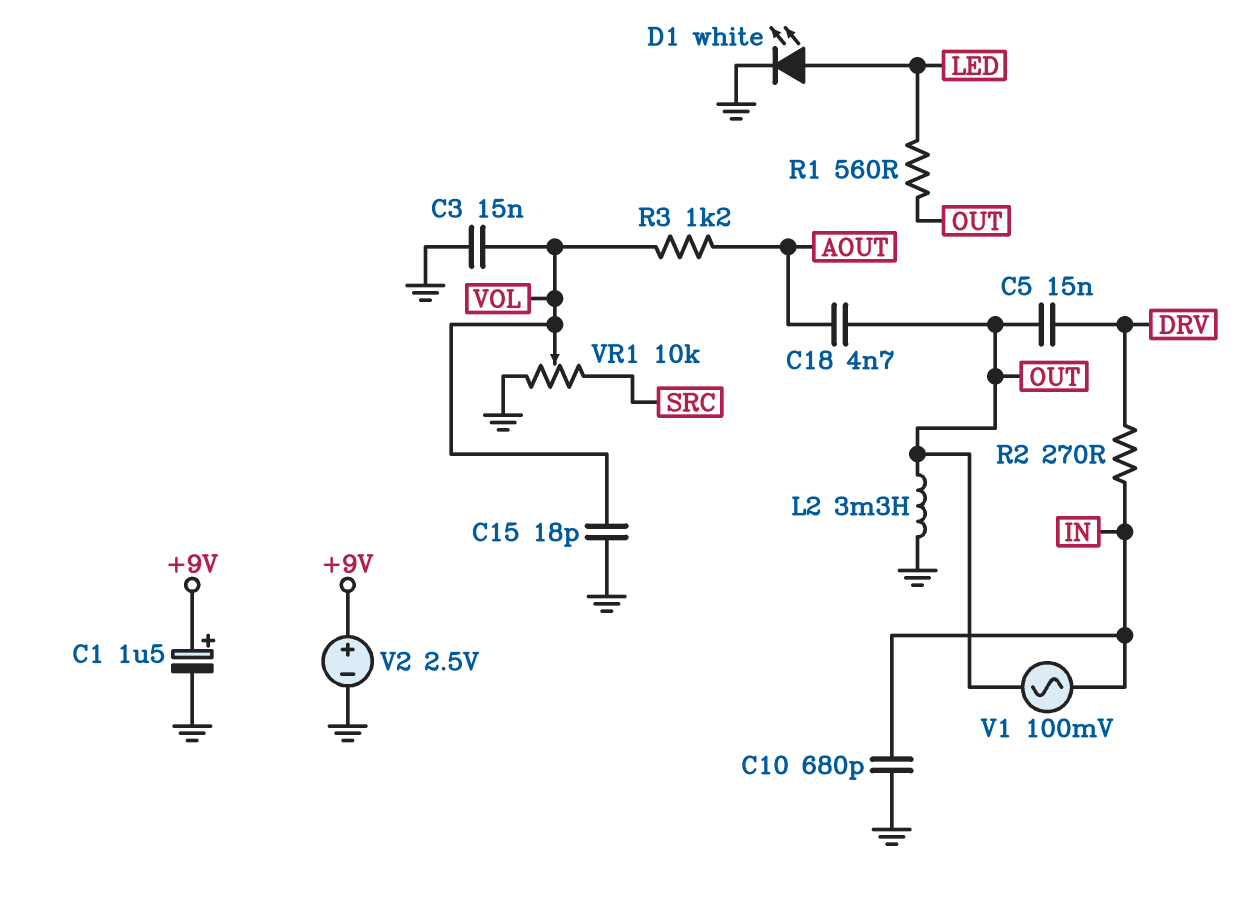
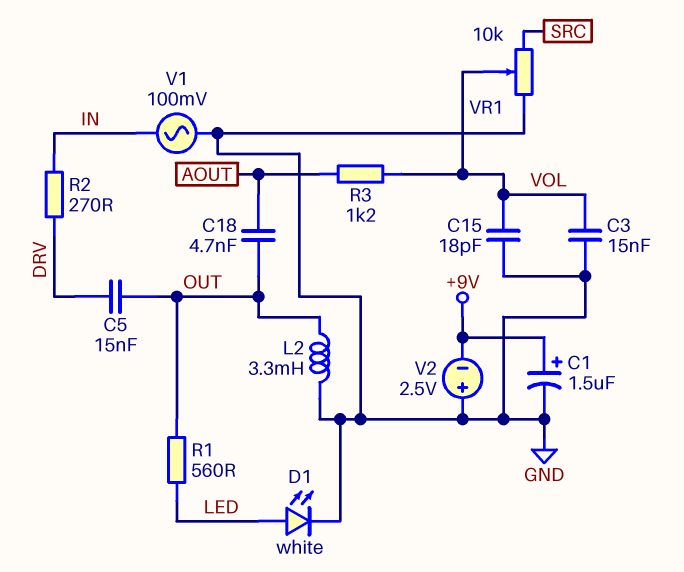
C10: 680pF (GND, IN) -> none
V1: AC 100mV (IN, OUT) -> AC 100mV (GND, IN)
V2: 2.5V (plus +9V, minus GND) -> 2.5V (plus GND, minus +9V)

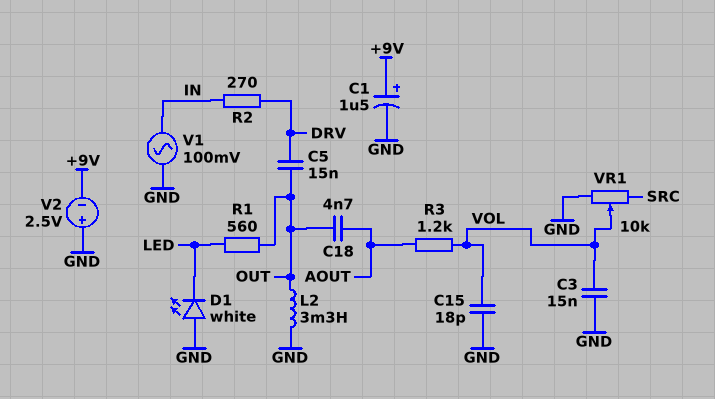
D1: LED white (A LED, K GND) -> LED white (A GND, K LED)

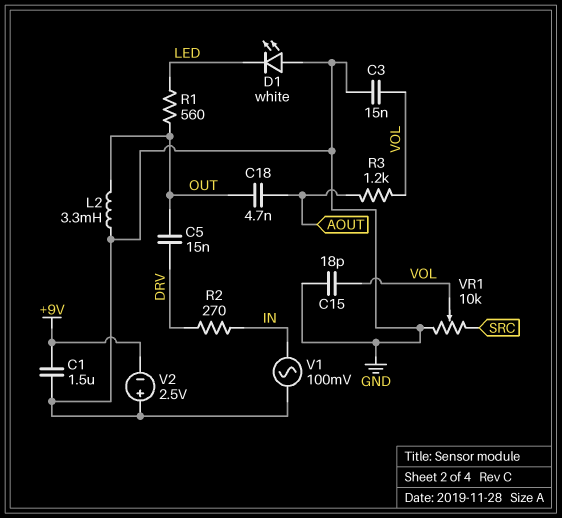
C1: 1.5uF (plus +9V, minus GND) -> 1.5uF (+9V, GND)

